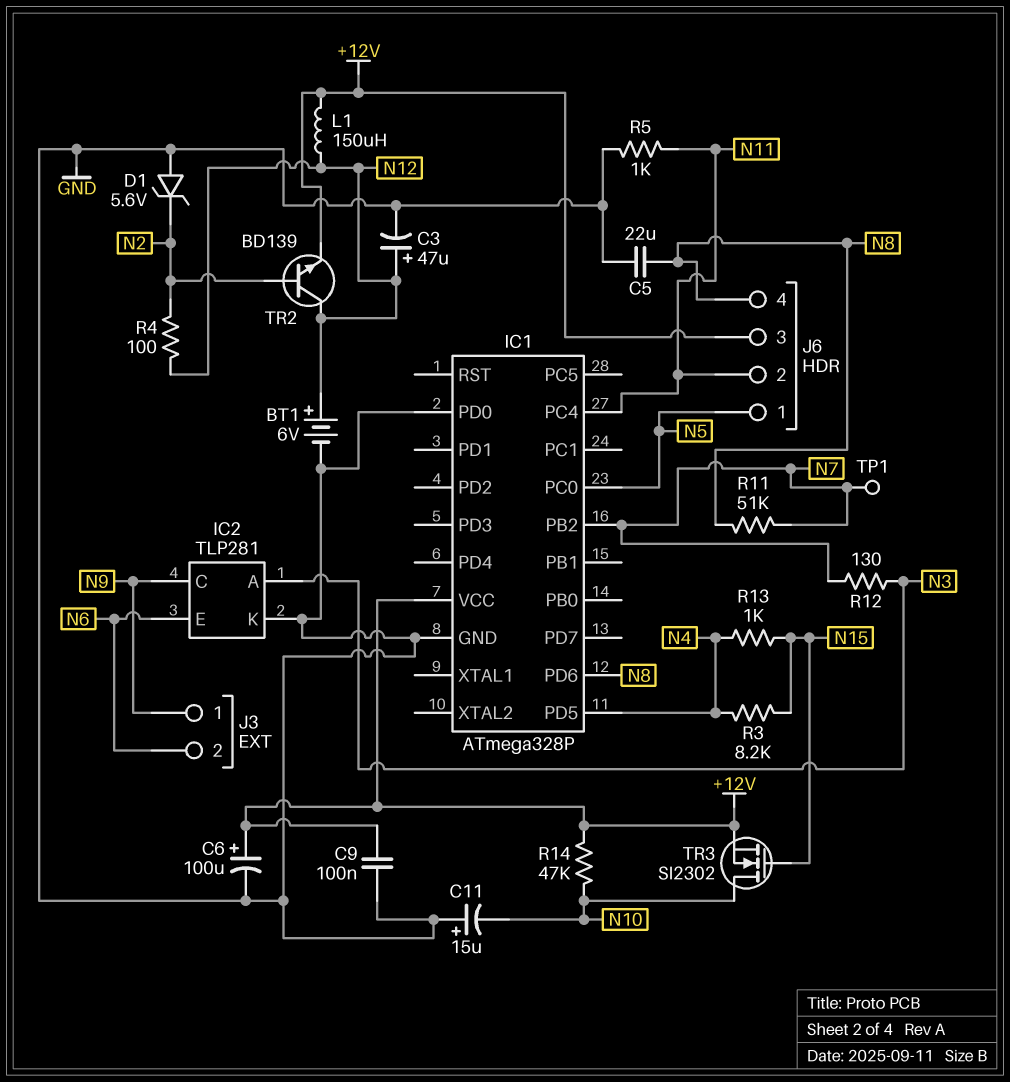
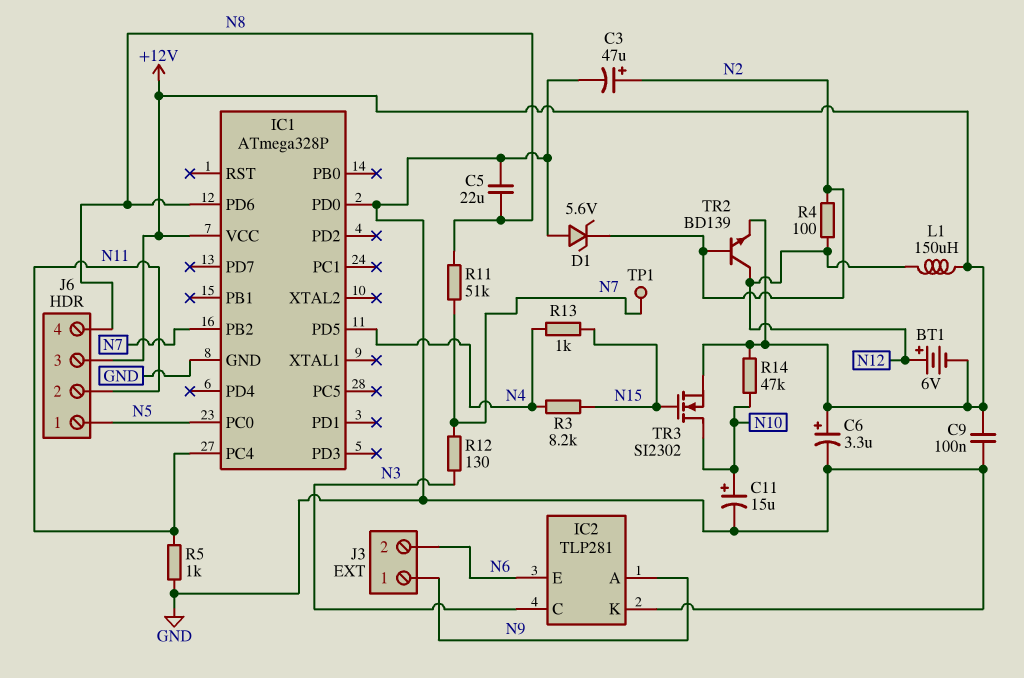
BT1: 6V (plus N12, minus GND) -> 6V (plus N12, minus +12V)
C3: 47uF (plus N12, minus GND) -> 47uF (plus N2, minus GND)
C6: 100uF (plus +12V, minus GND) -> 3.3uF (plus +12V, minus GND)
C11: 15uF (plus GND, minus N10) -> 15uF (plus N10, minus GND)
IC2 pin A: N3 -> N9
IC2 pin C: N9 -> N3

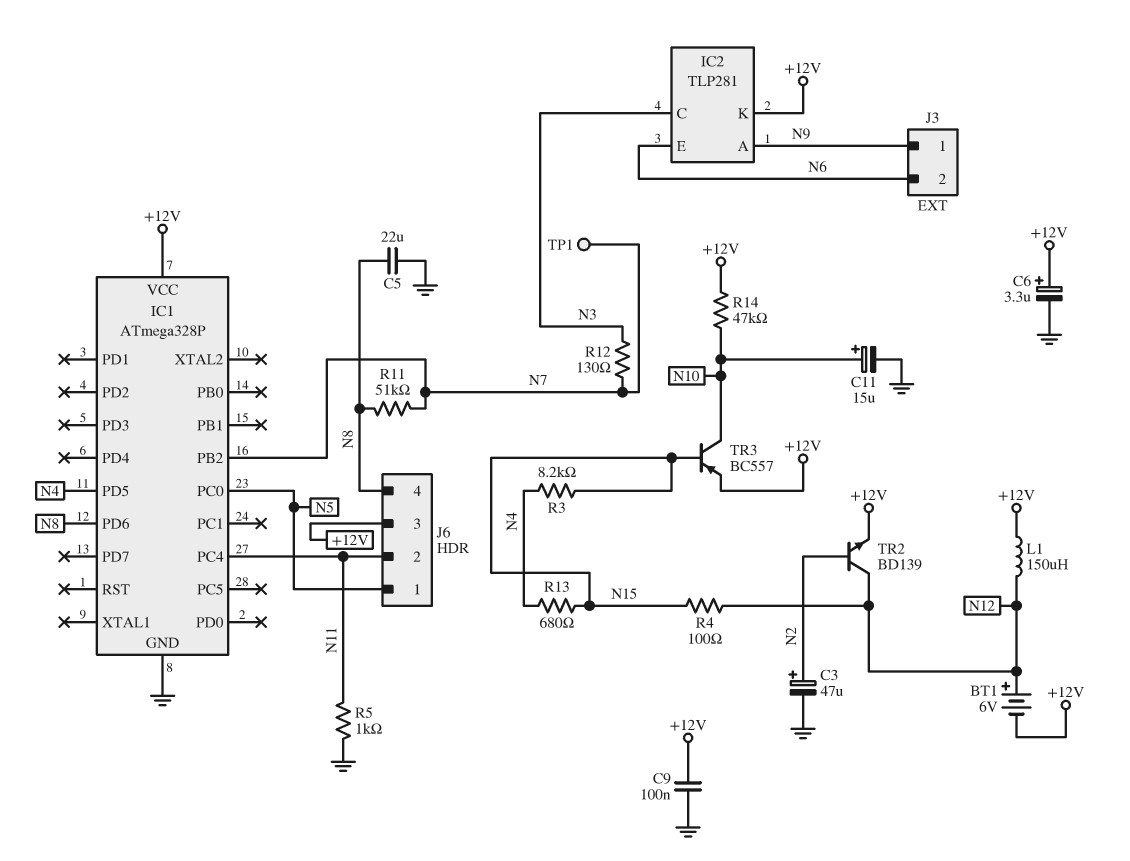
D1: zener 5.6V (A GND, K N2) -> none
IC1 pin PD0: GND -> none
IC2 pin K: GND -> +12V
R4: 100 (N2, N12) -> 100 (N12, N15)
R13: 1k (N4, N15) -> 680 (N4, N15)
TR3: NMOS SI2302 (G N15, D N10, S +12V) -> PNP BC557 (B N15, C N10, E +12V)

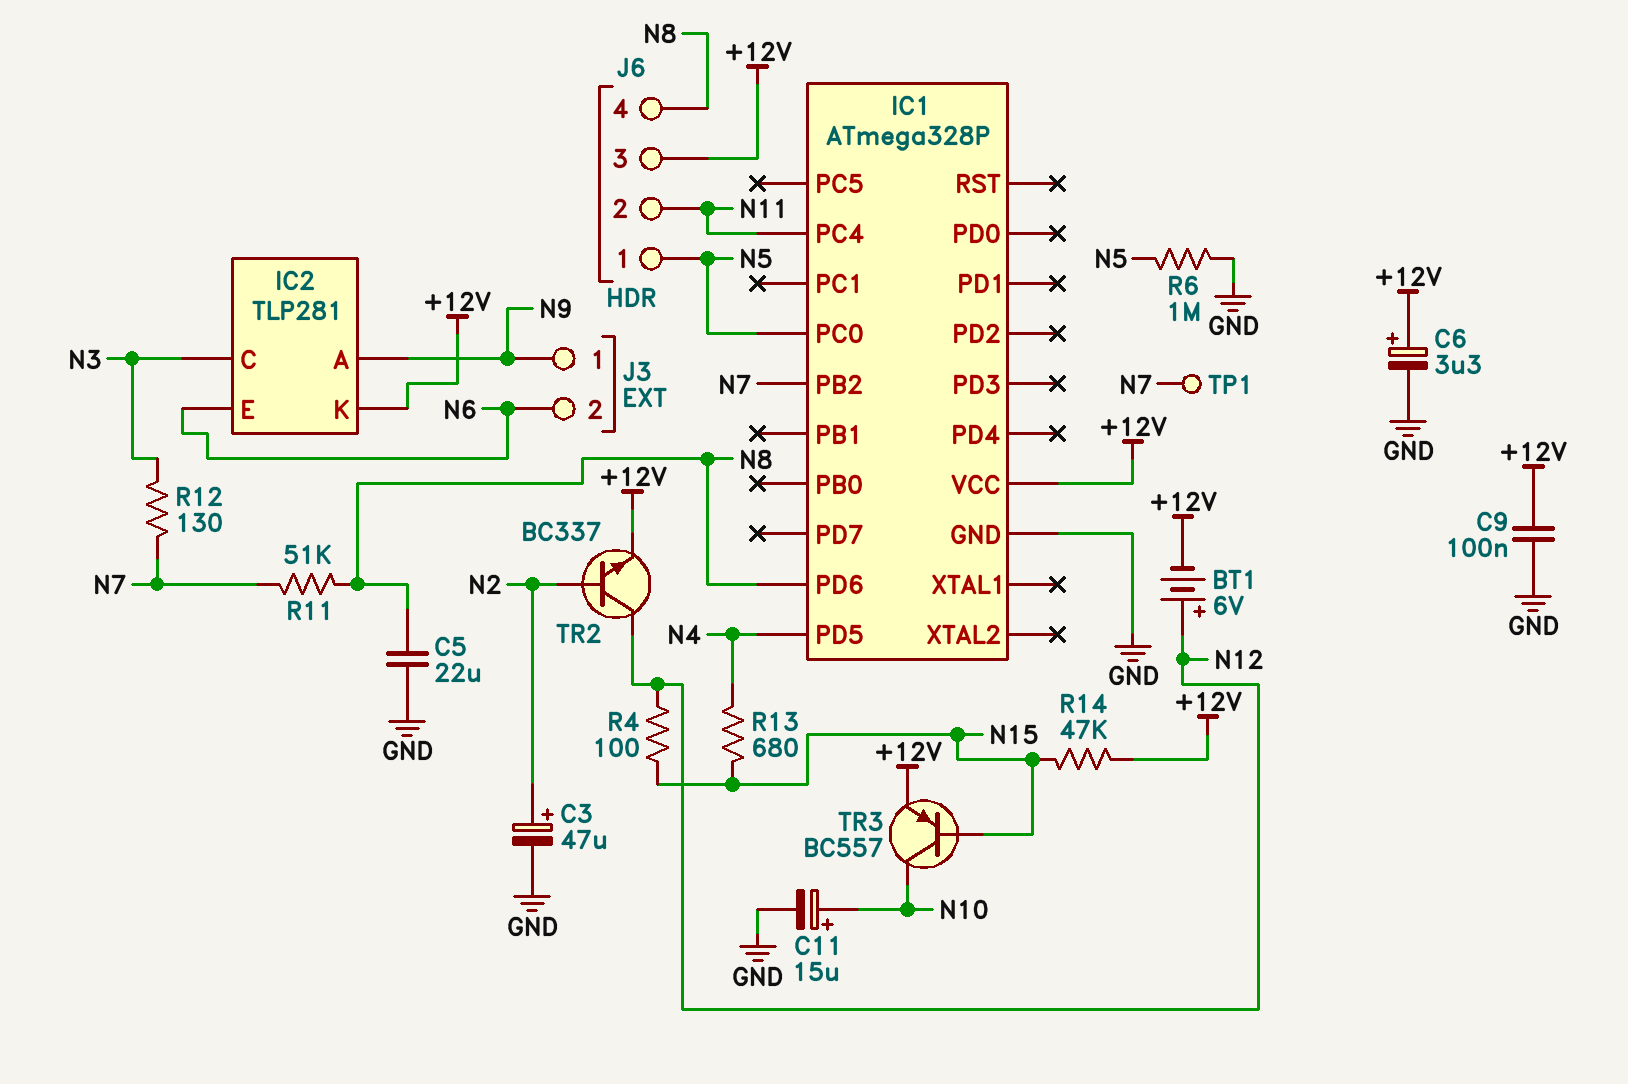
L1: 150uH (+12V, N12) -> none
R3: 8.2k (N4, N15) -> none
R5: 1k (GND, N11) -> none
R6: none -> 1M (GND, N5)
R14: 47k (+12V, N10) -> 47k (+12V, N15)
TR2: NPN BD139 (B N2, C N12, E +12V) -> NPN BC337 (B N2, C N12, E +12V)

